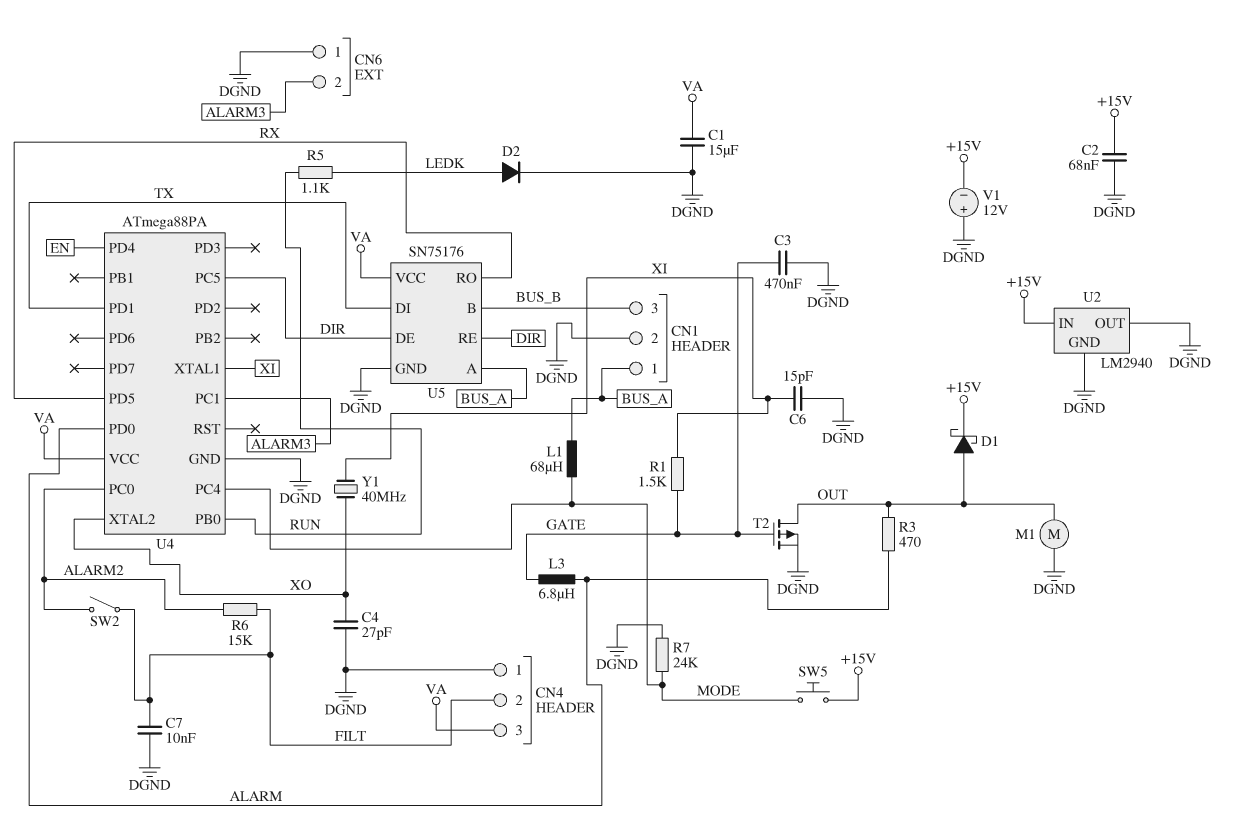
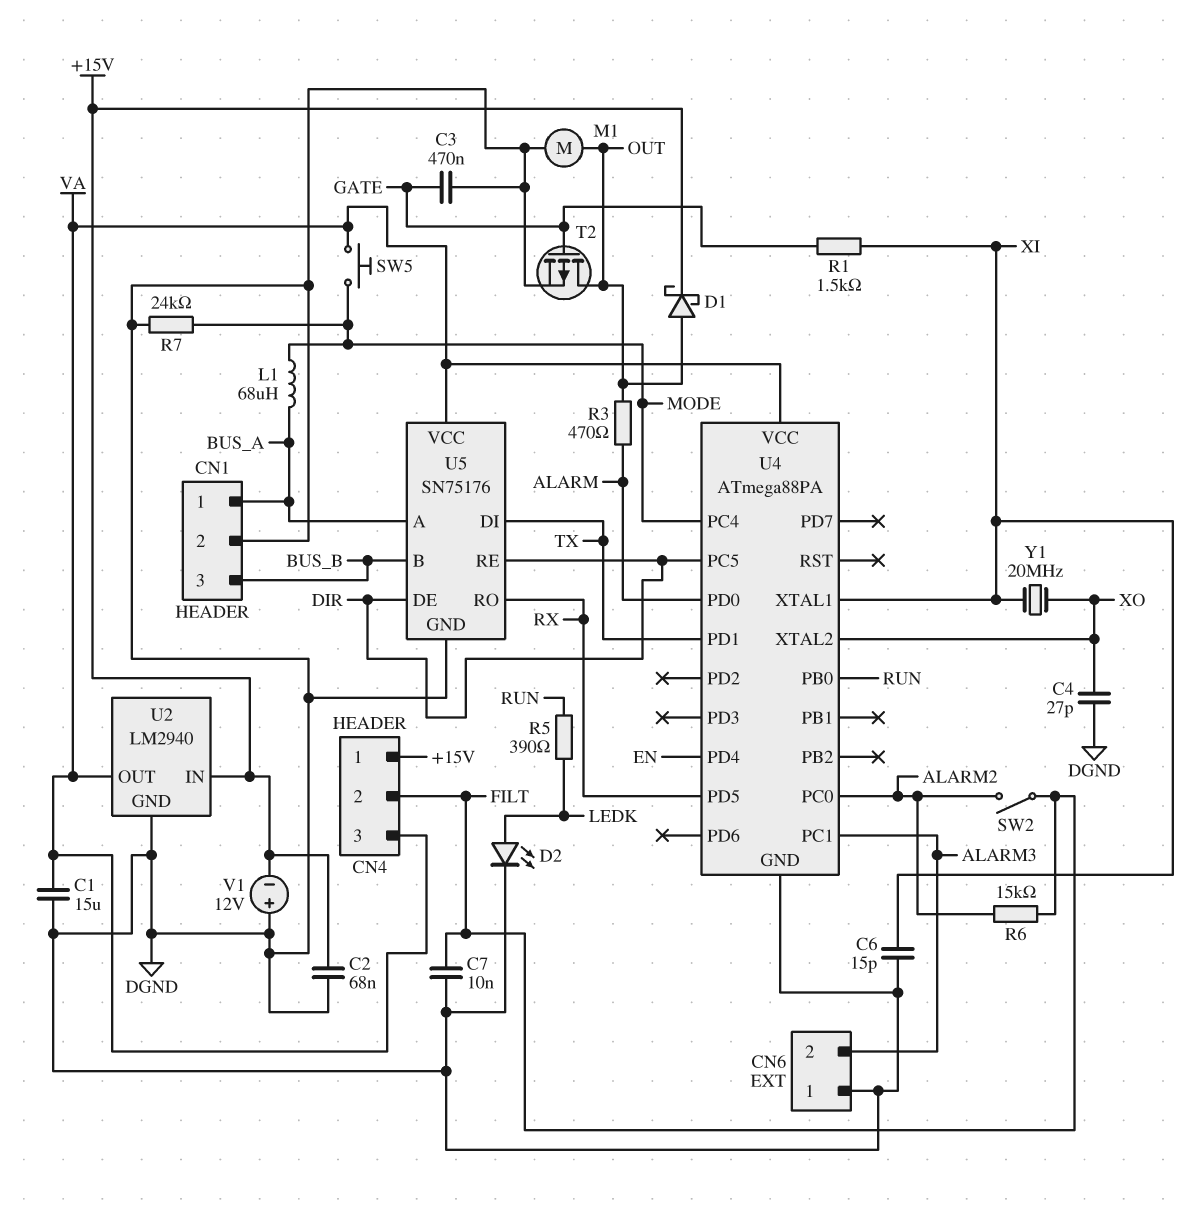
CN4 pin 1: DGND -> +15V
D2: diode (A LEDK, K DGND) -> LED (A LEDK, K DGND)
L3: 6.8uH (ALARM, GATE) -> none
R5: 1.1k (LEDK, RUN) -> 390 (LEDK, RUN)
SW5: button (+15V, MODE) -> button (MODE, VA)
U2 pin OUT: DGND -> VA
Y1: 40MHz (XI, XO) -> 20MHz (XI, XO)

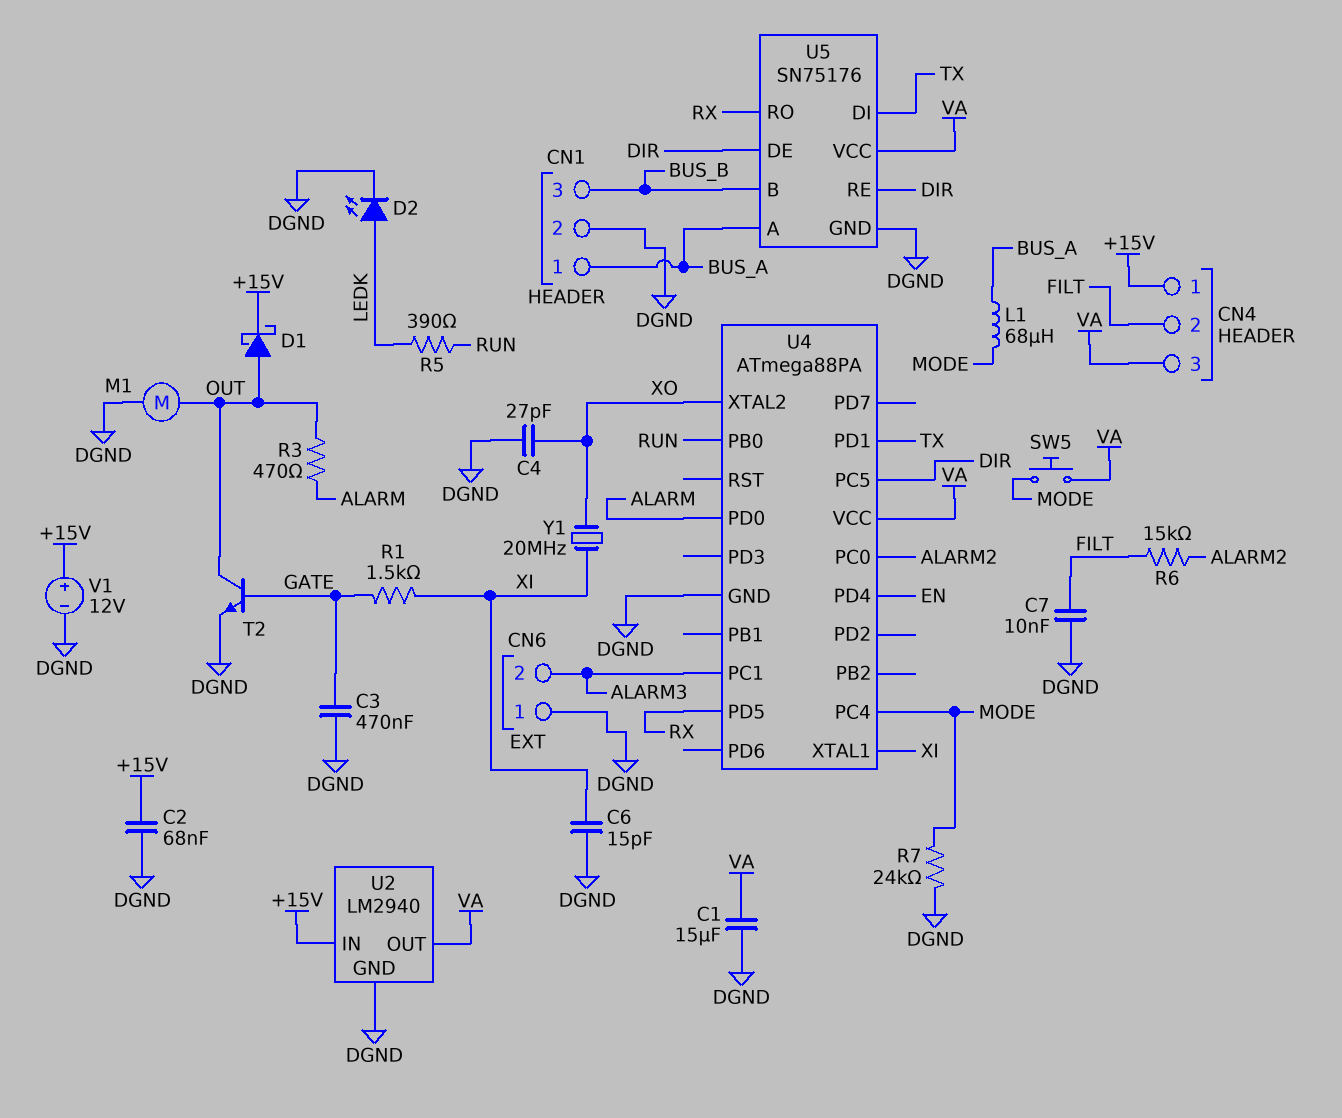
SW2: switch (ALARM2, FILT) -> none
T2: PMOS (G GATE, D OUT, S DGND) -> NPN (B GATE, C OUT, E DGND)
V1: 12V (plus DGND, minus +15V) -> 12V (plus +15V, minus DGND)

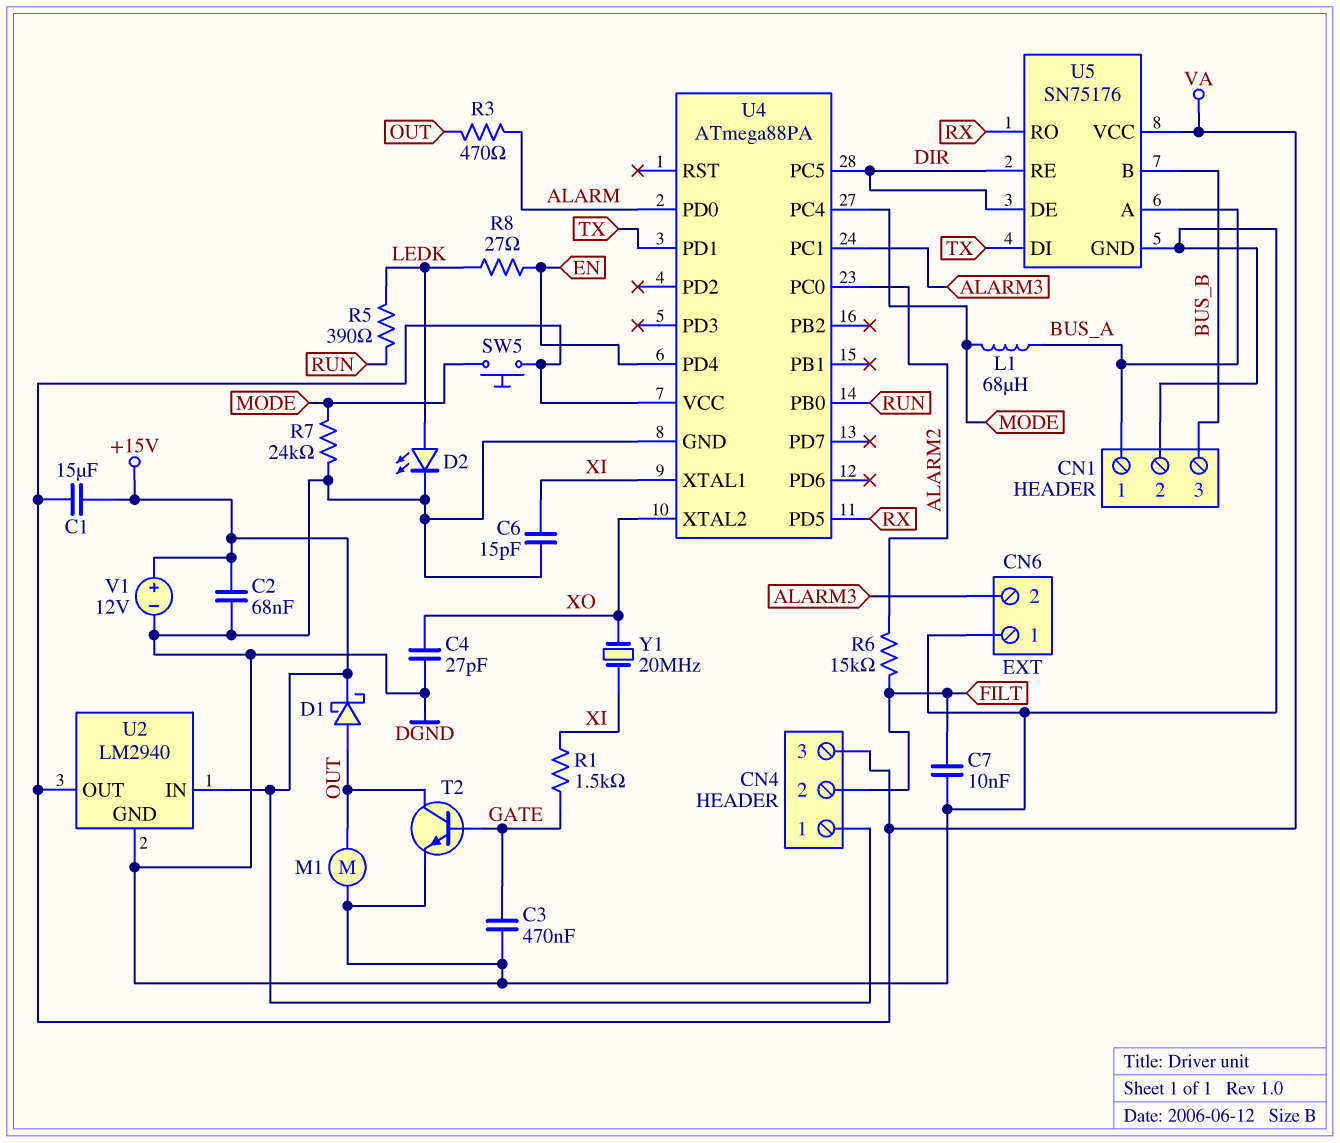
C1: 15uF (DGND, VA) -> 15uF (+15V, VA)
R8: none -> 27 (EN, LEDK)

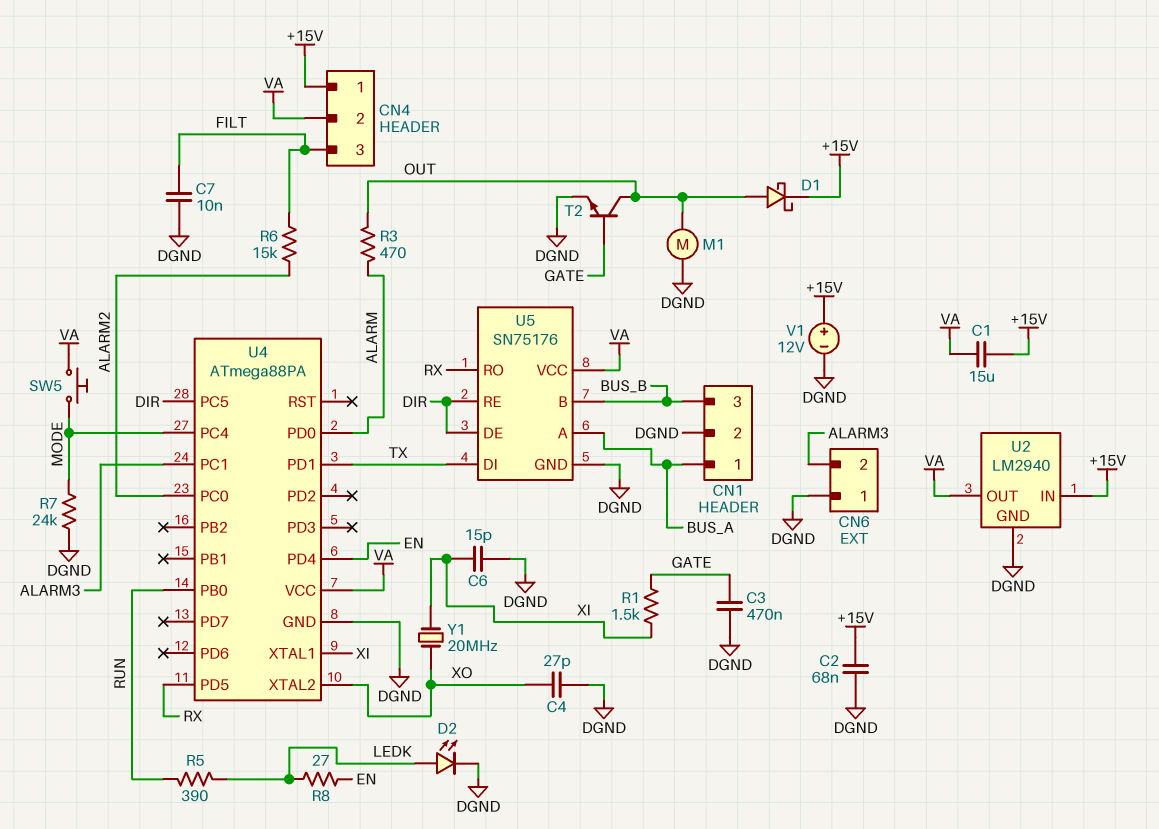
CN4 pin 2: FILT -> VA
CN4 pin 3: VA -> FILT
L1: 68uH (BUS_A, MODE) -> none

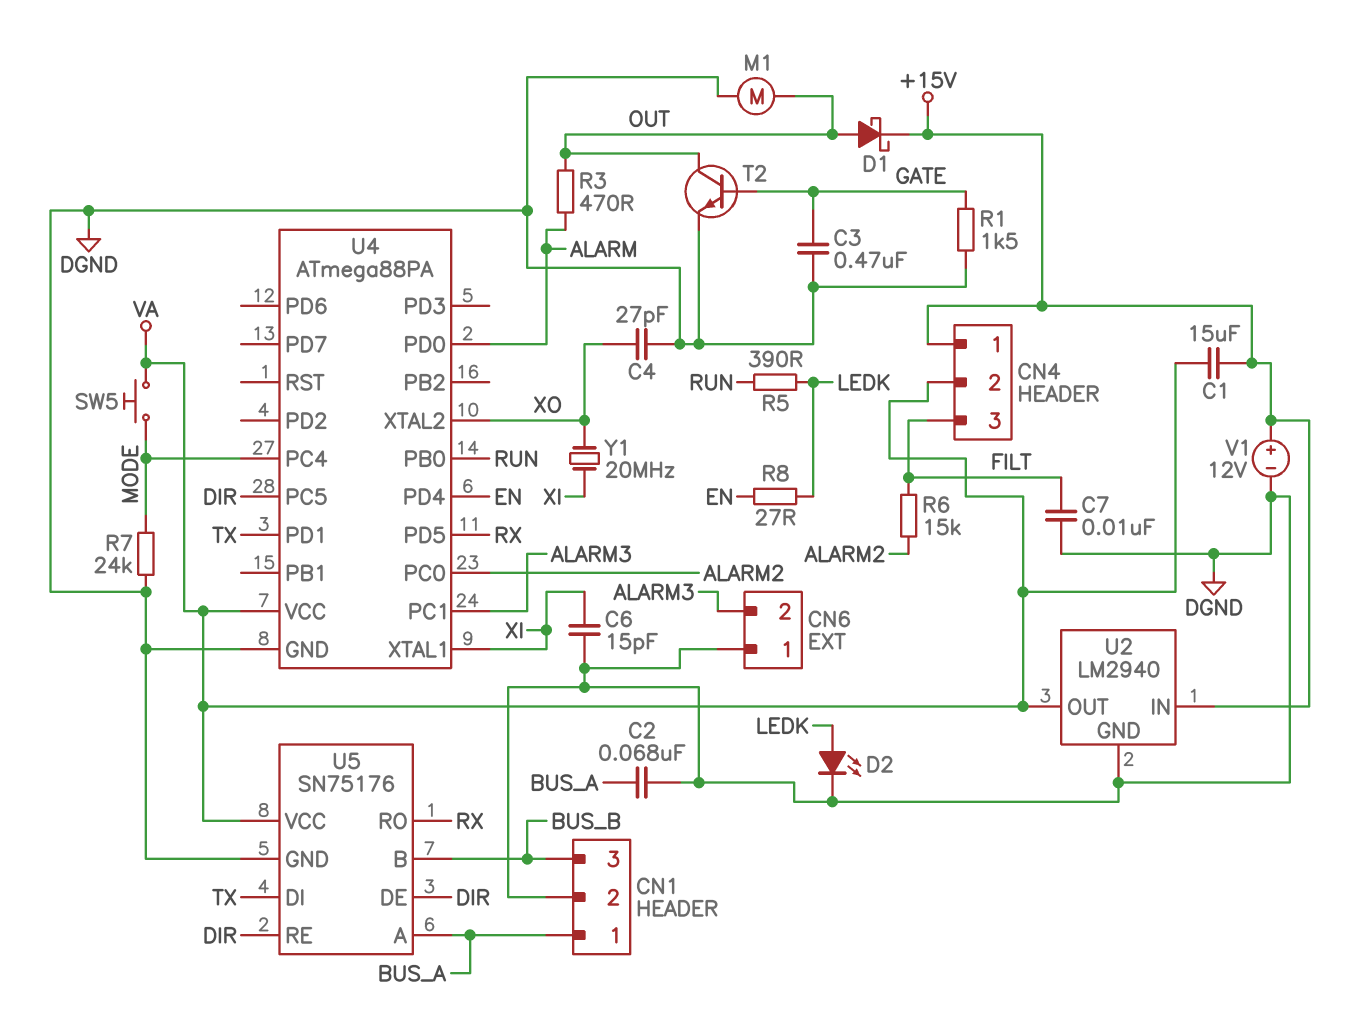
C2: 68nF (+15V, DGND) -> 68nF (BUS_A, DGND)
R1: 1.5k (GATE, XI) -> 1.5k (DGND, GATE)

